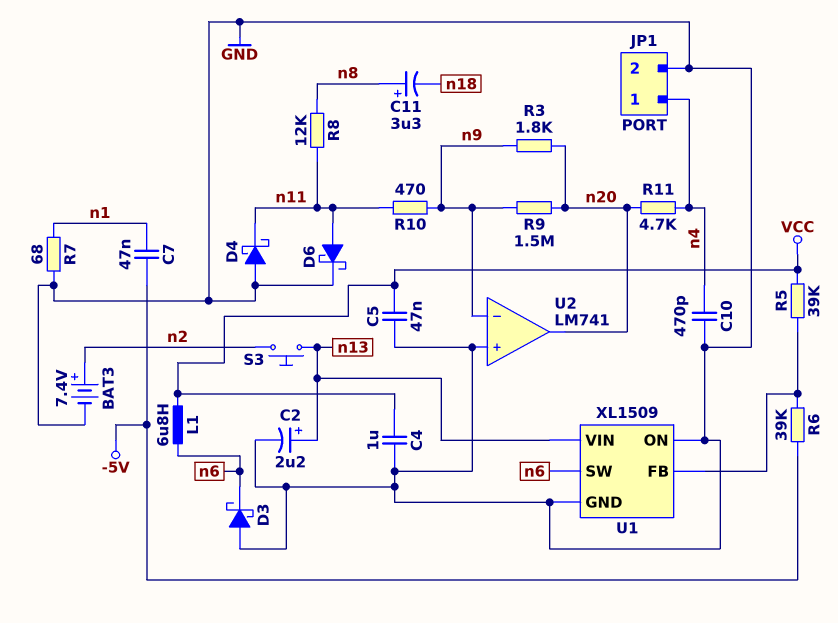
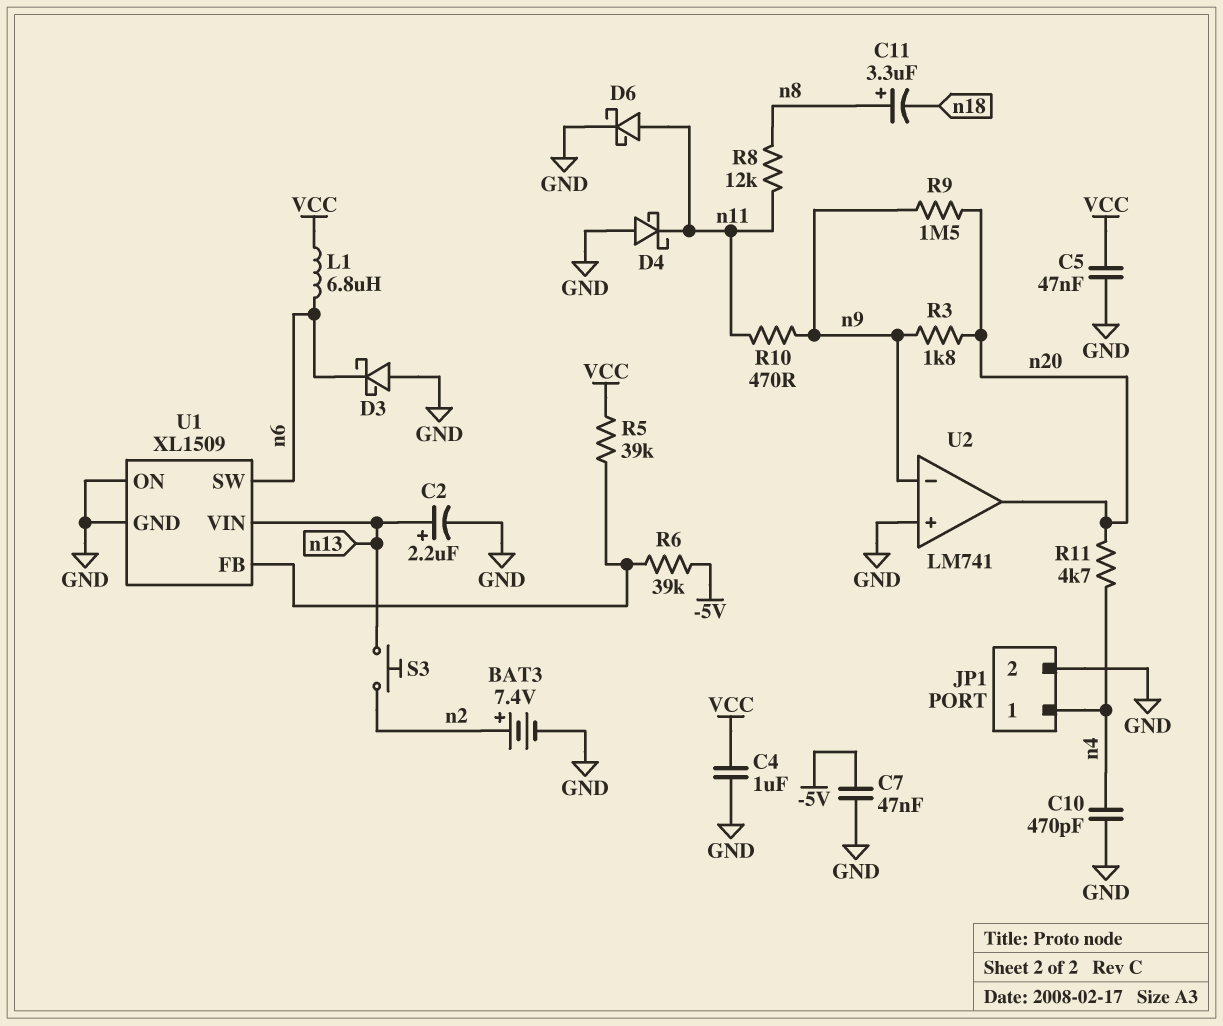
C7: 47nF (-5V, n1) -> 47nF (-5V, GND)
R7: 68 (GND, n1) -> none

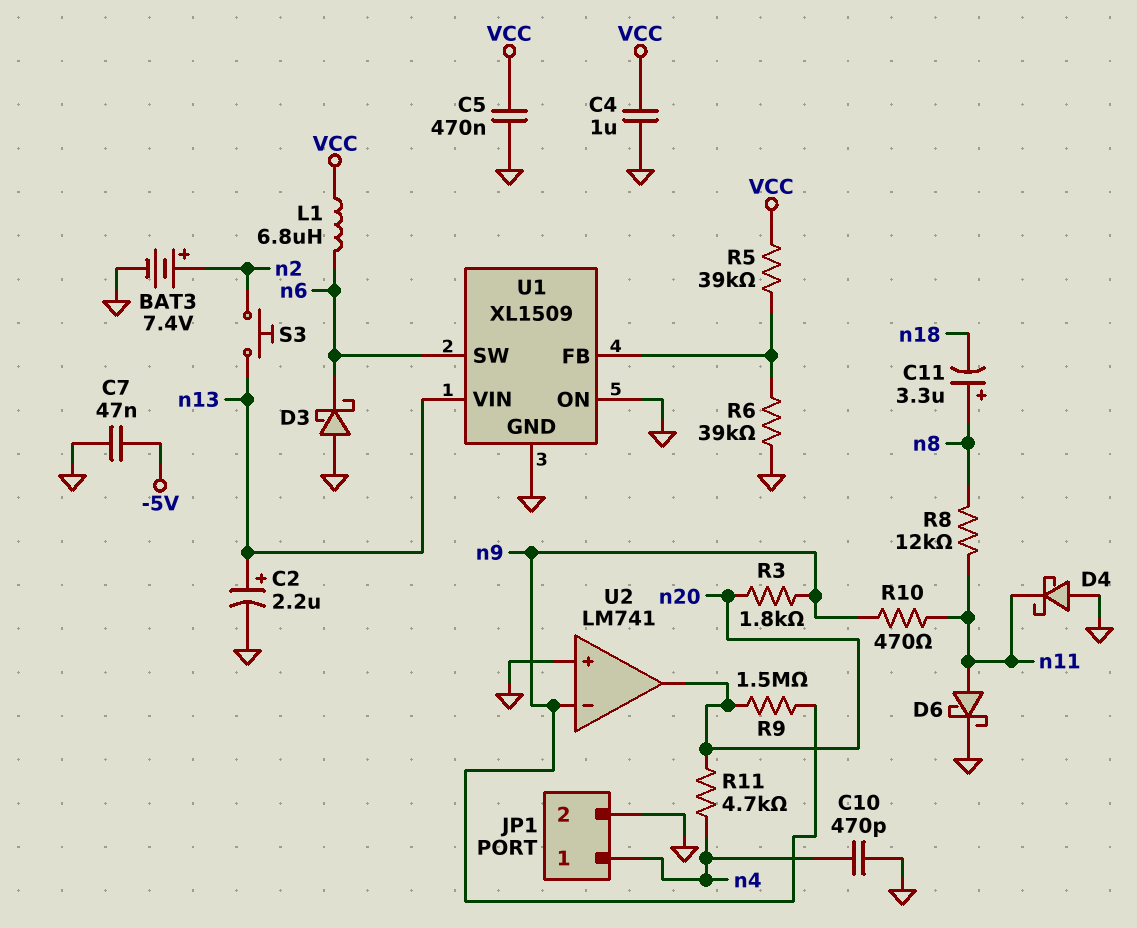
C5: 47nF (GND, VCC) -> 470nF (GND, VCC)
R6: 39k (-5V, U1/FB) -> 39k (GND, U1/FB)

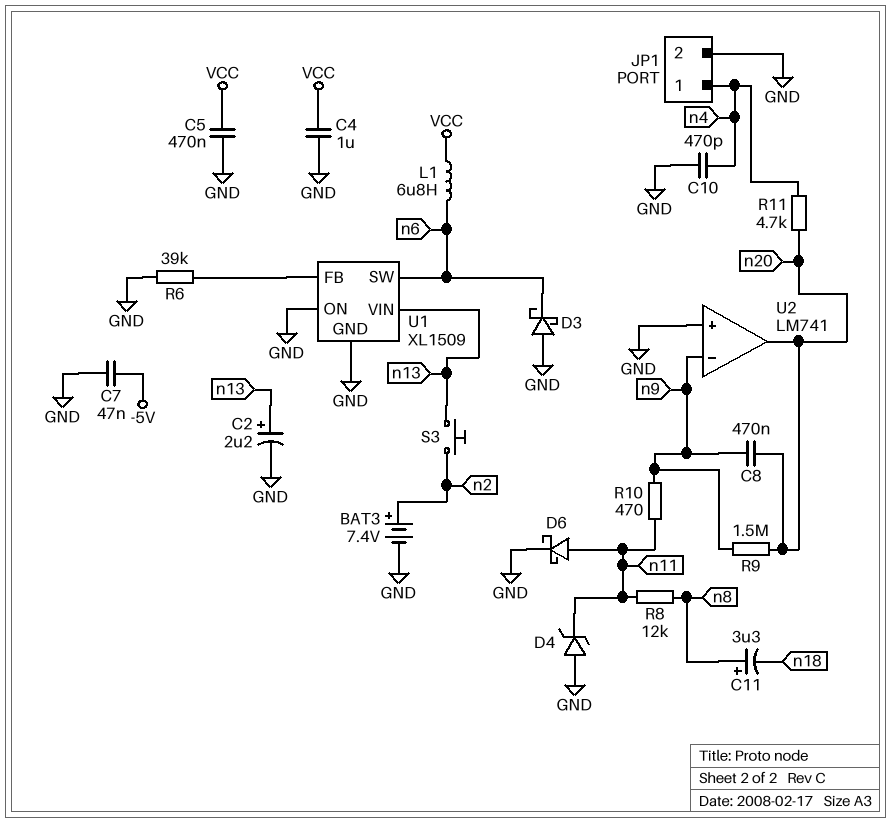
C8: none -> 470nF (n9, n20)
D4: schottky (A GND, K n11) -> zener (A GND, K n11)
R3: 1.8k (n9, n20) -> none
R5: 39k (U1/FB, VCC) -> none

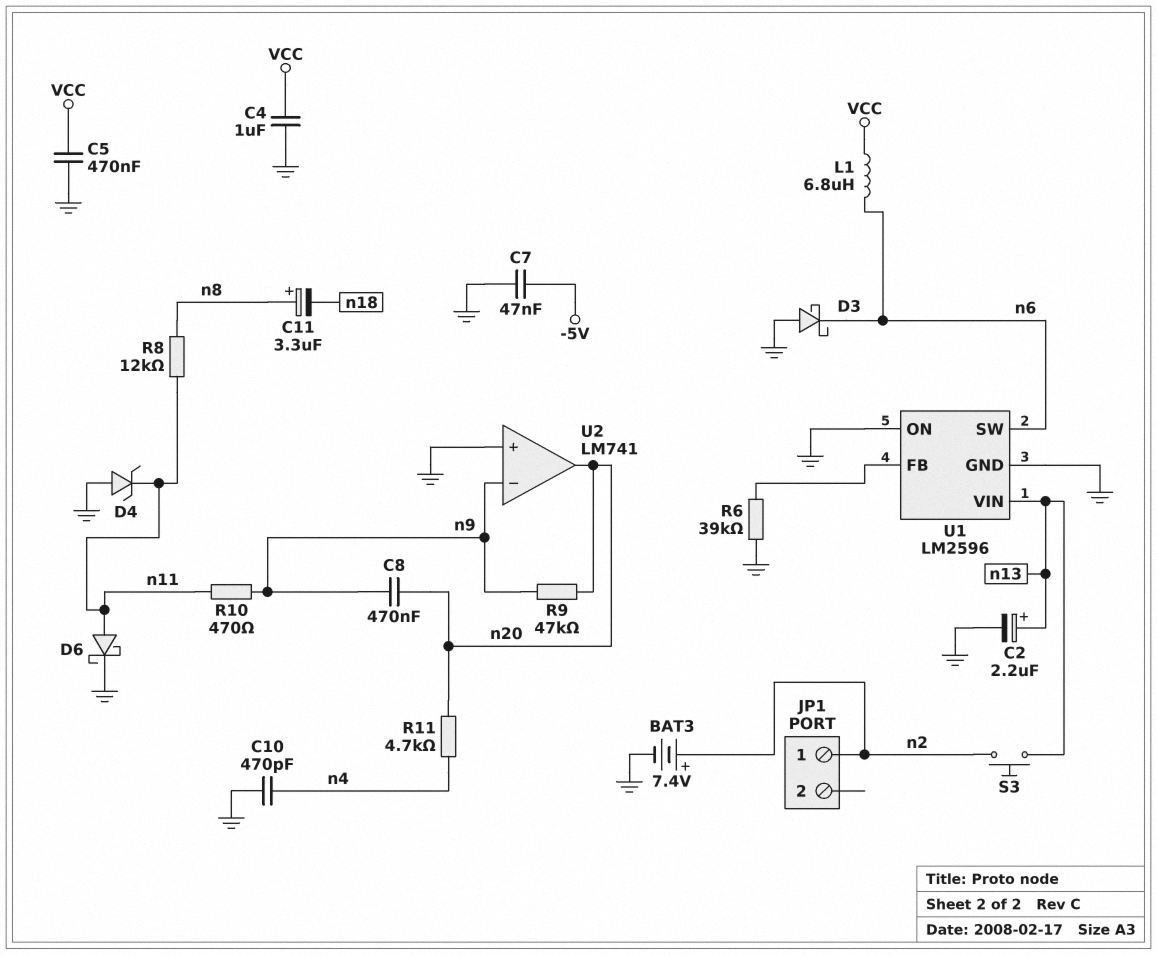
JP1 pin 1: n4 -> n2
JP1 pin 2: GND -> none
R9: 1.5M (n9, n20) -> 47k (n9, n20)
U1: XL1509 -> LM2596

